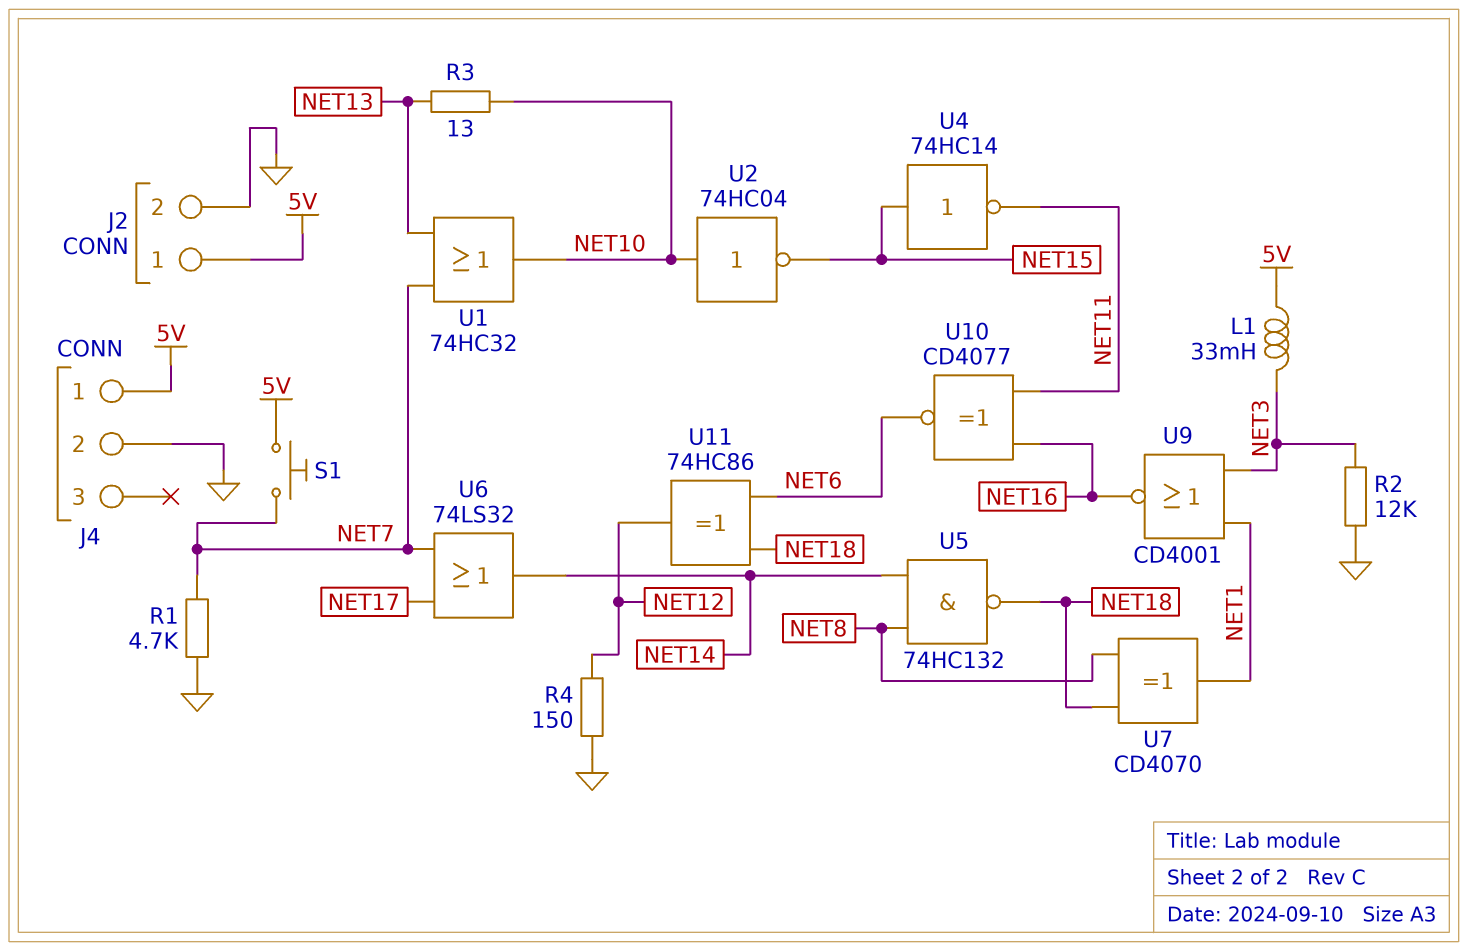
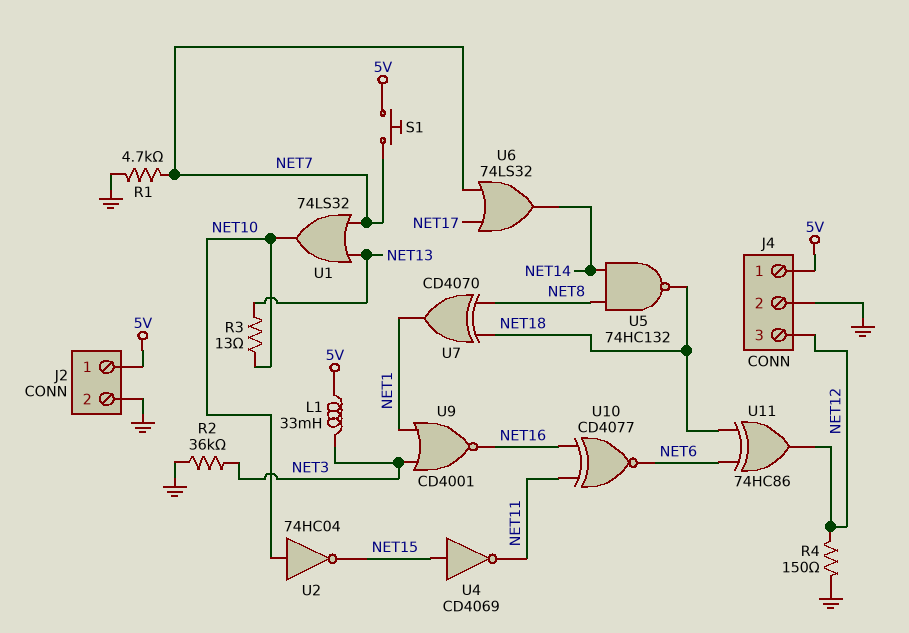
J4 pin 3: none -> NET12
R2: 12k (GND, NET3) -> 36k (GND, NET3)
U1: OR 74HC32 (in NET7, in NET13, out NET10) -> OR 74LS32 (in NET7, in NET13, out NET10)
U4: NOT 74HC14 (in NET15, out NET11) -> NOT CD4069 (in NET15, out NET11)

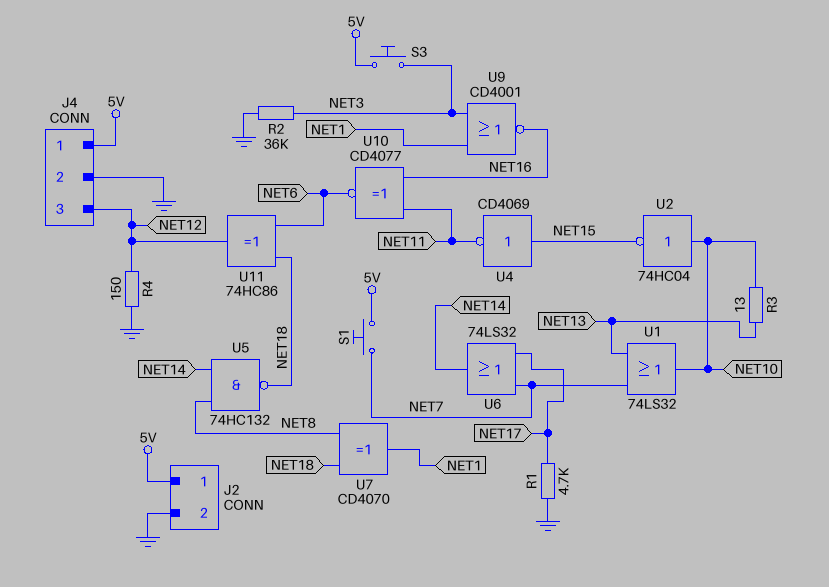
L1: 33mH (5V, NET3) -> none
R1: 4.7k (GND, NET7) -> 4.7k (GND, NET17)
S3: none -> button (5V, NET3)

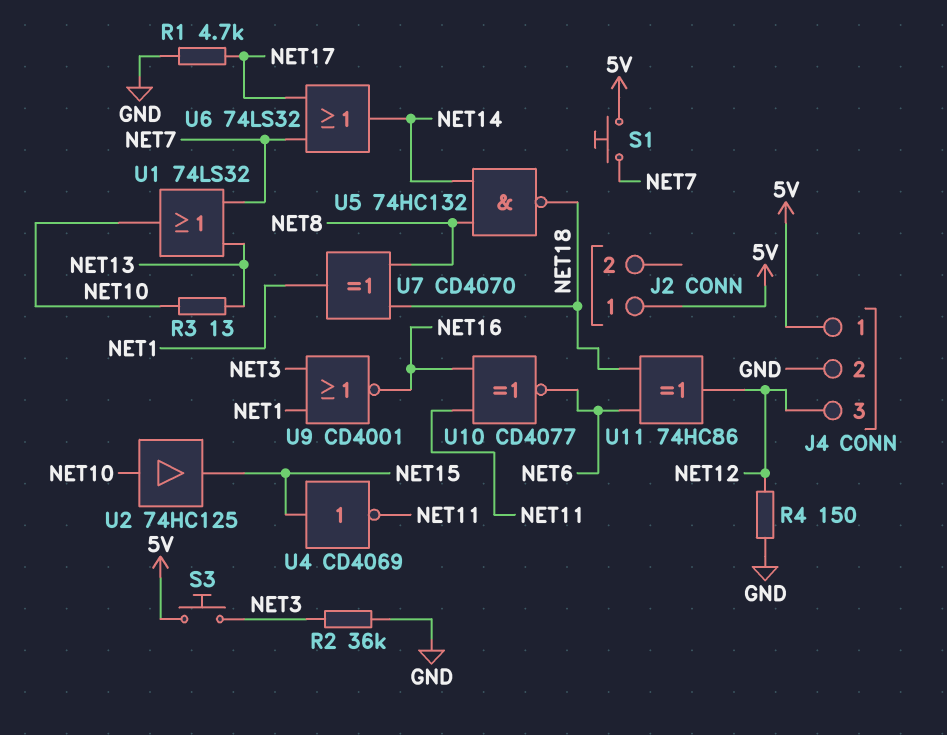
J2 pin 2: GND -> none
U2: NOT 74HC04 (in NET10, out NET15) -> buffer 74HC125 (in NET10, out NET15)

